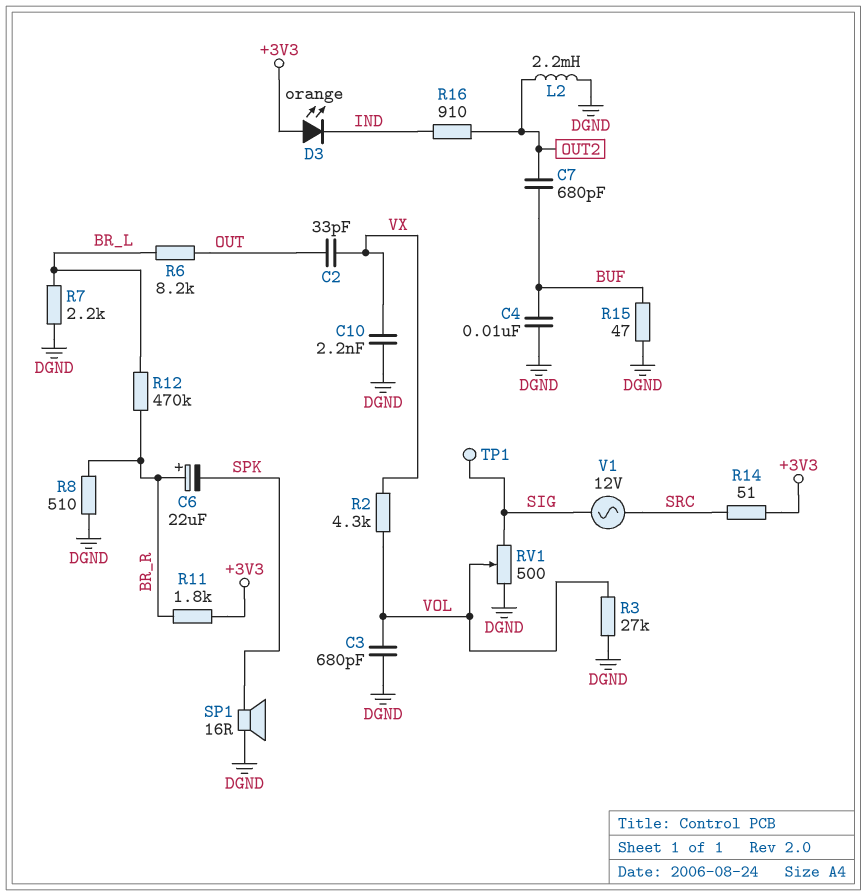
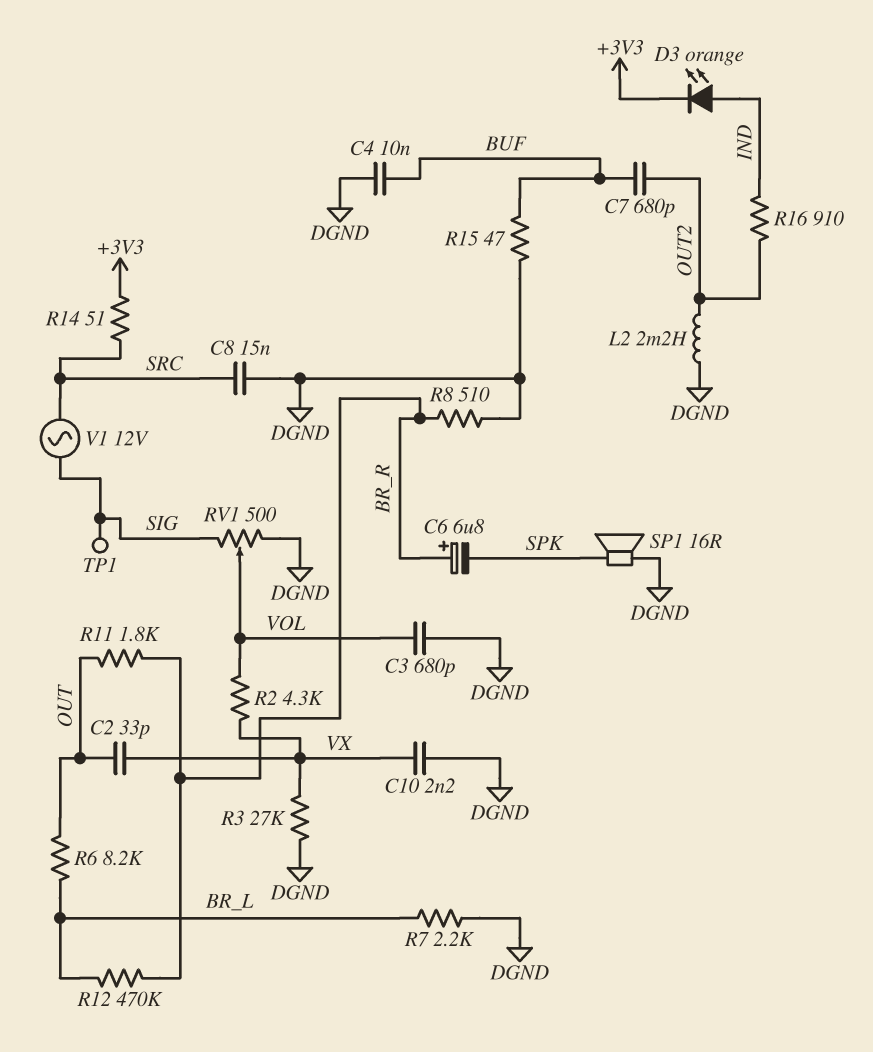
C6: 22uF (plus BR_R, minus SPK) -> 6.8uF (plus BR_R, minus SPK)
C8: none -> 15nF (DGND, SRC)
D3: LED orange (A +3V3, K IND) -> LED orange (A IND, K +3V3)
R3: 27k (DGND, VOL) -> 27k (DGND, VX)
R11: 1.8k (+3V3, BR_R) -> 1.8k (BR_R, OUT)

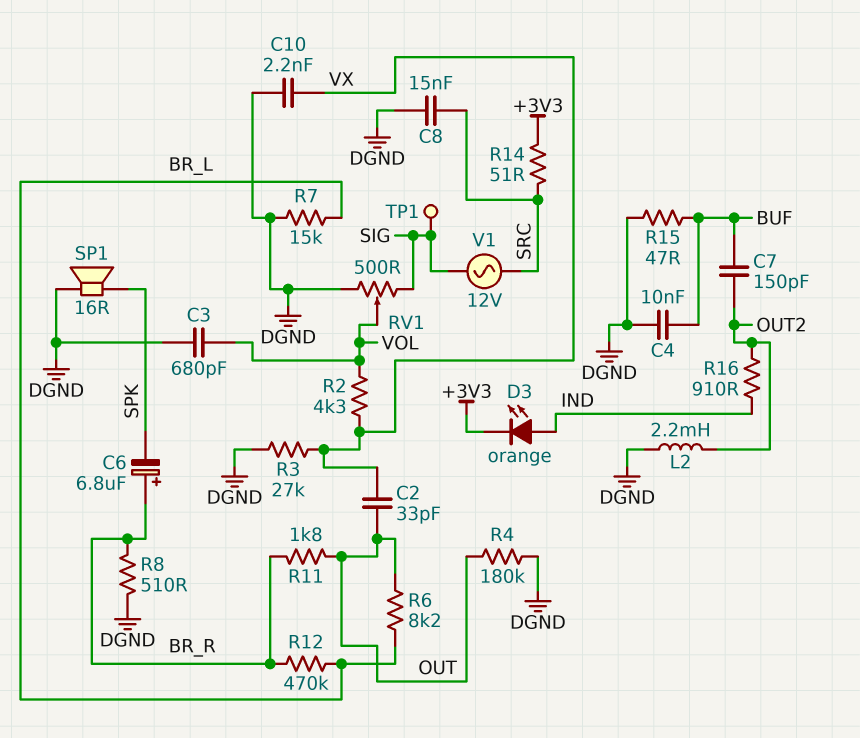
C7: 680pF (BUF, OUT2) -> 150pF (BUF, OUT2)
R4: none -> 180k (DGND, OUT)
R7: 2.2k (BR_L, DGND) -> 15k (BR_L, DGND)

